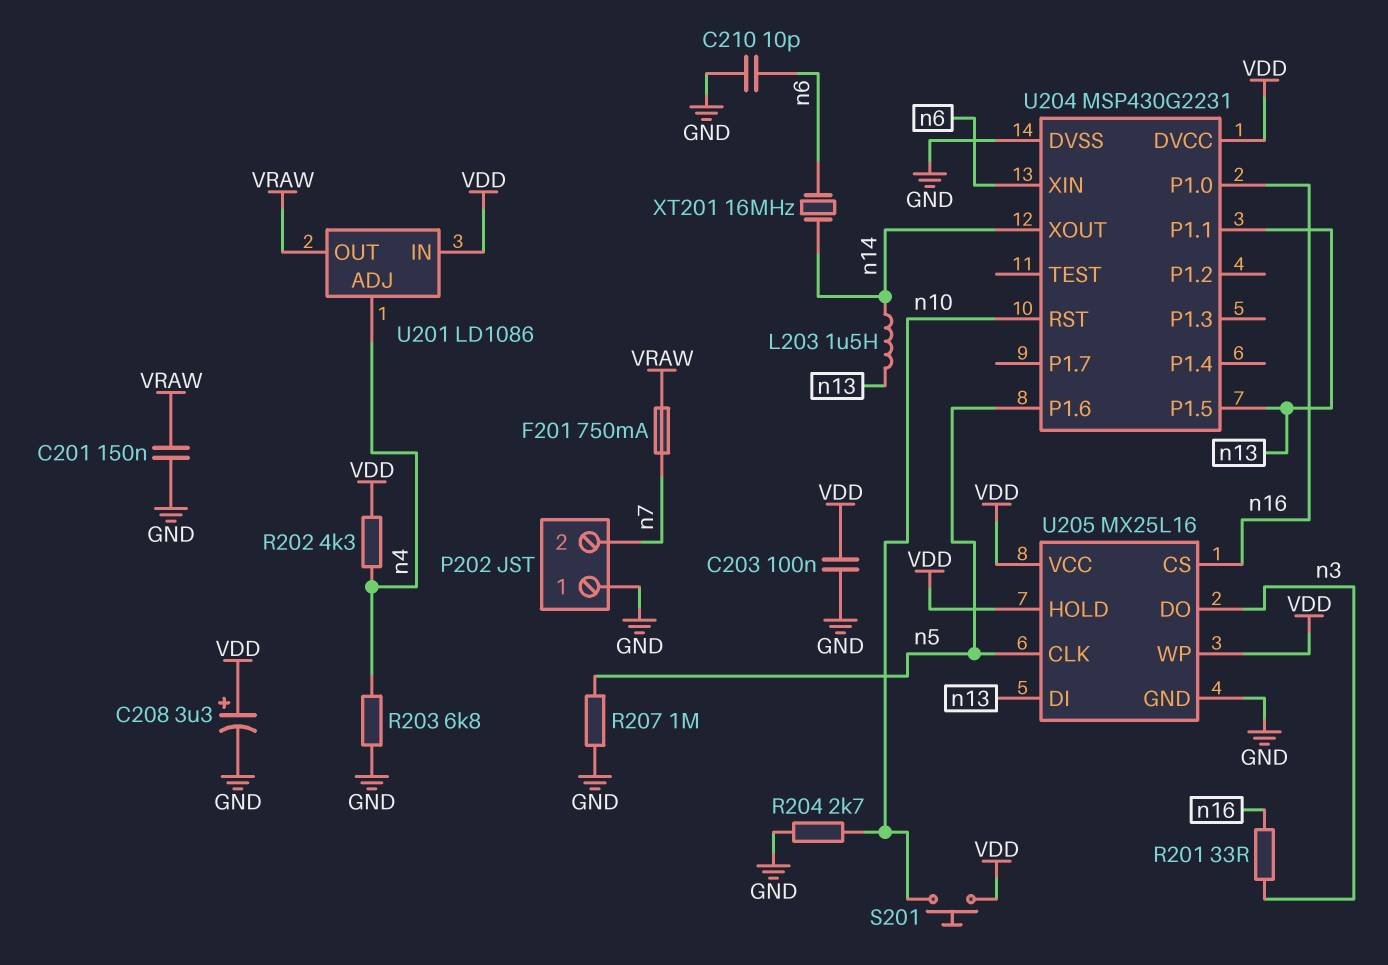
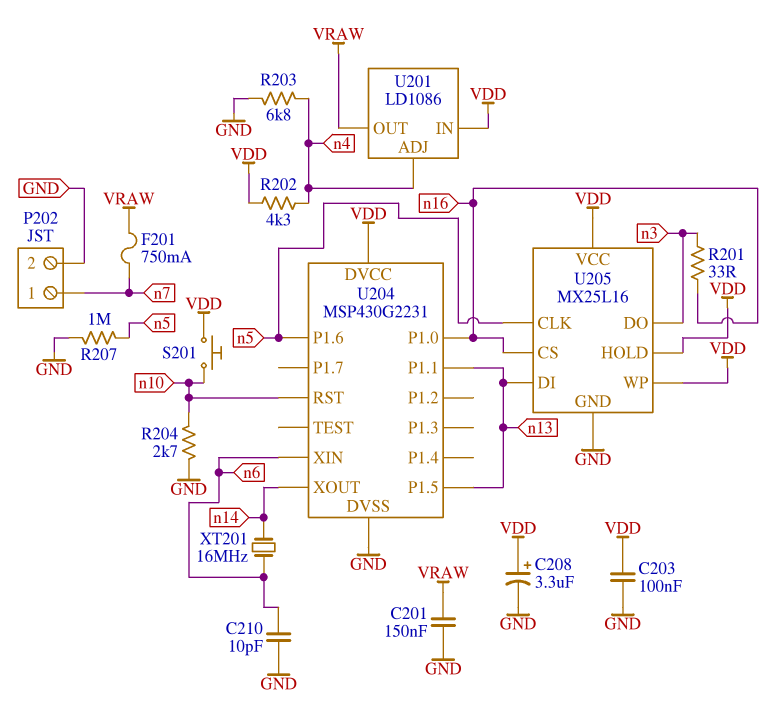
L203: 1.5uH (n13, n14) -> none
P202 pin 1: GND -> n7
P202 pin 2: n7 -> GND

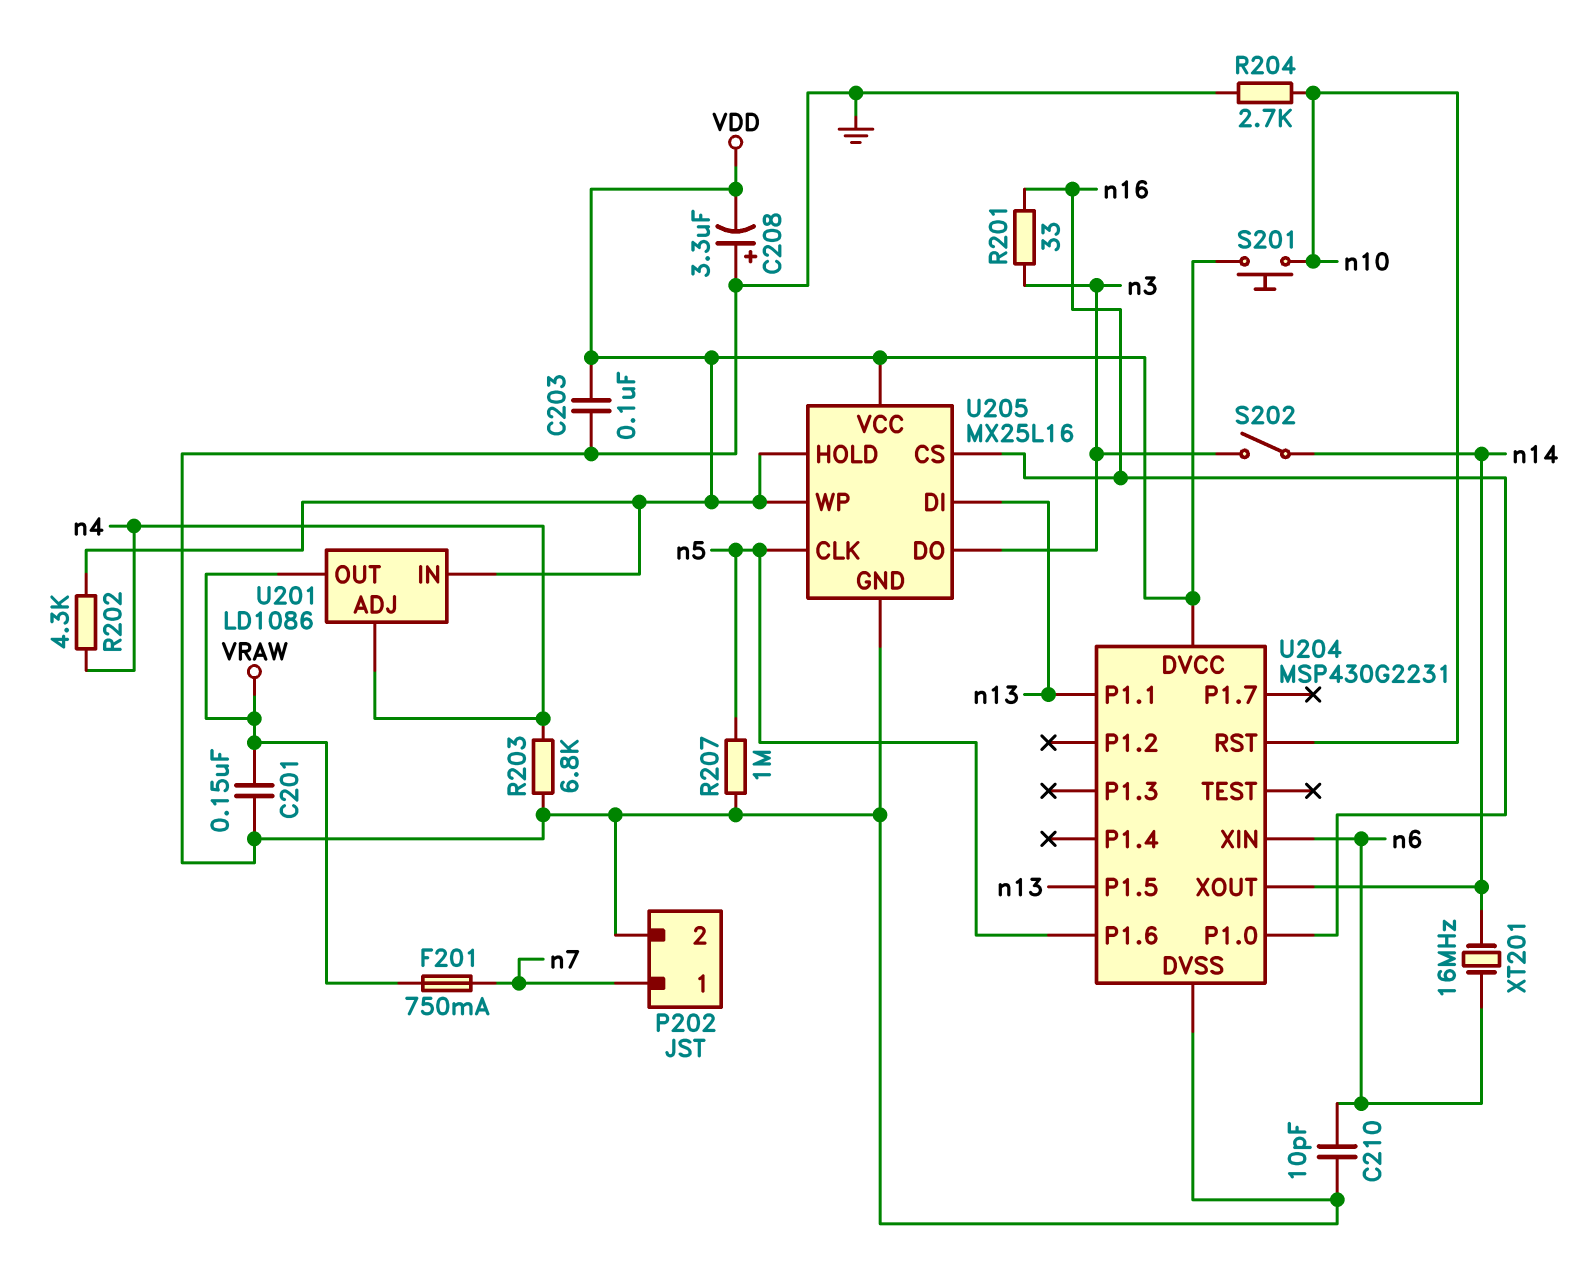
C208: 3.3uF (plus VDD, minus GND) -> 3.3uF (plus GND, minus VDD)
S202: none -> switch (n3, n14)

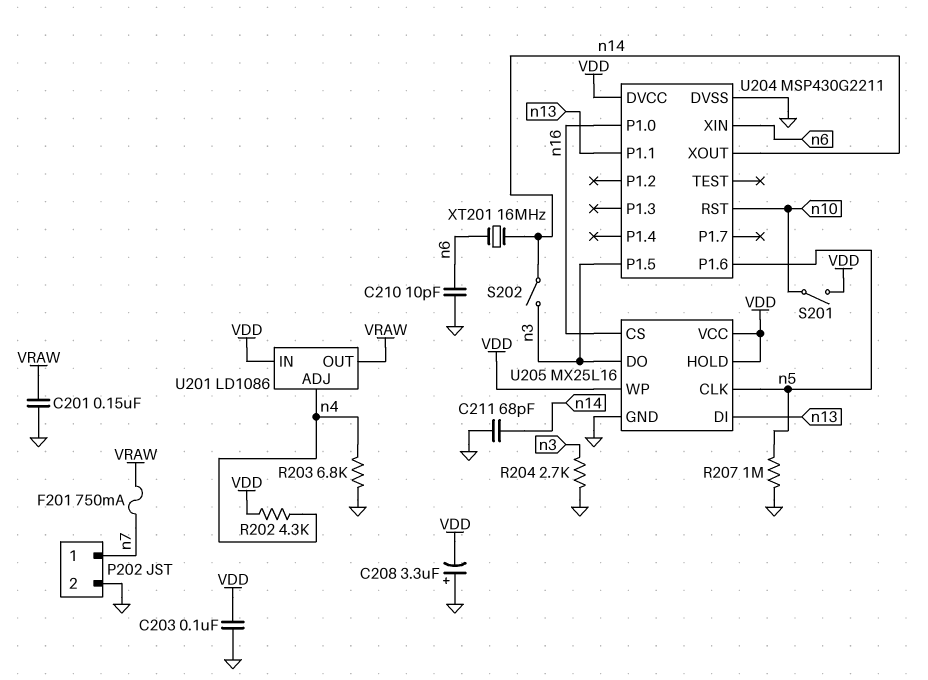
C211: none -> 68pF (GND, n14)
R201: 33 (n3, n16) -> none
R204: 2.7k (GND, n10) -> 2.7k (GND, n3)
S201: button (VDD, n10) -> switch (VDD, n10)
U204: MSP430G2231 -> MSP430G2211
U204 pin P1.5: n13 -> n3

